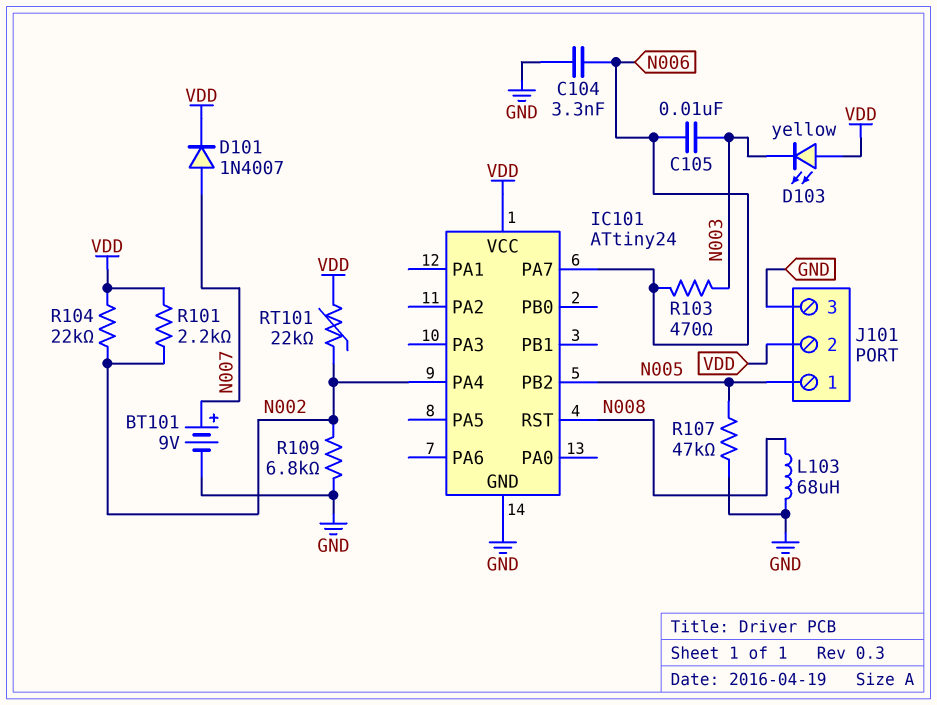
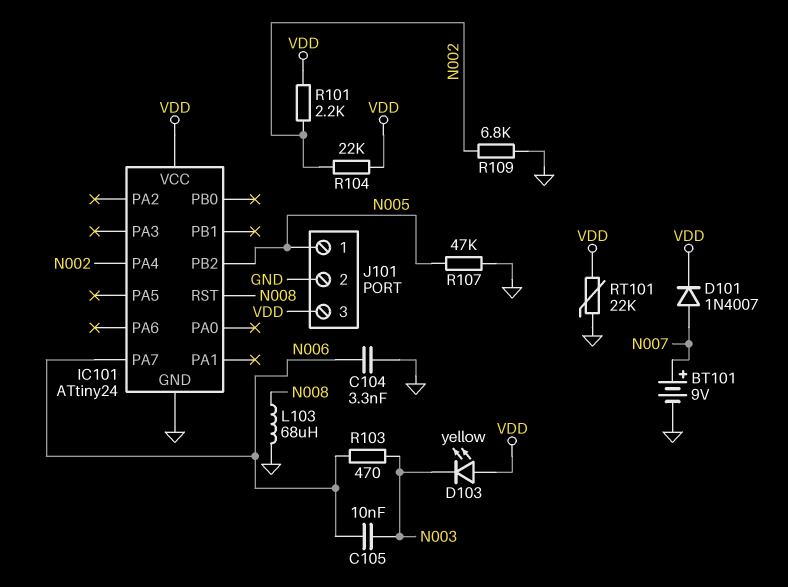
J101 pin 2: VDD -> GND
J101 pin 3: GND -> VDD
RT101: 22k (N002, VDD) -> 22k (GND, VDD)

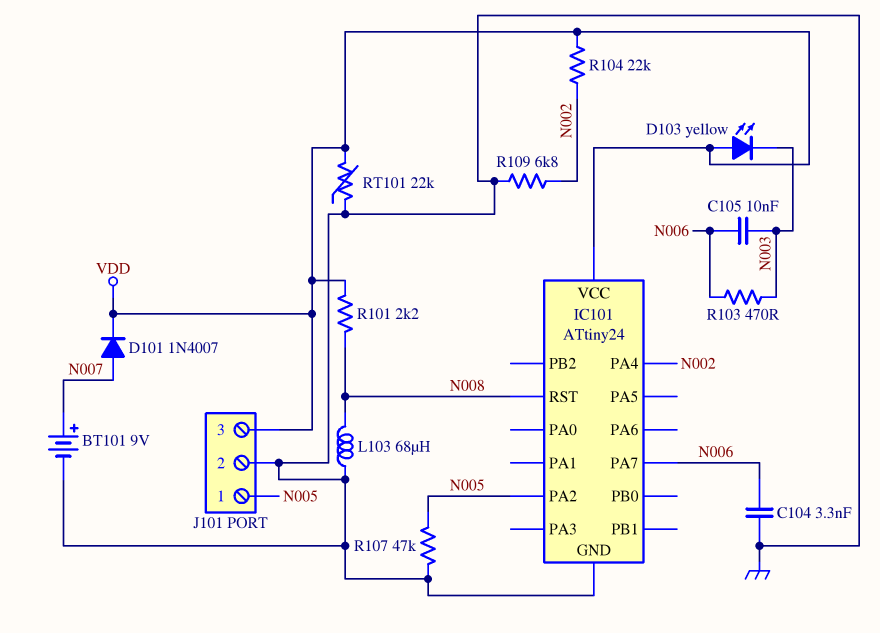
IC101 pin PA2: none -> N005
IC101 pin PB2: N005 -> none
R101: 2.2k (N002, VDD) -> 2.2k (N008, VDD)

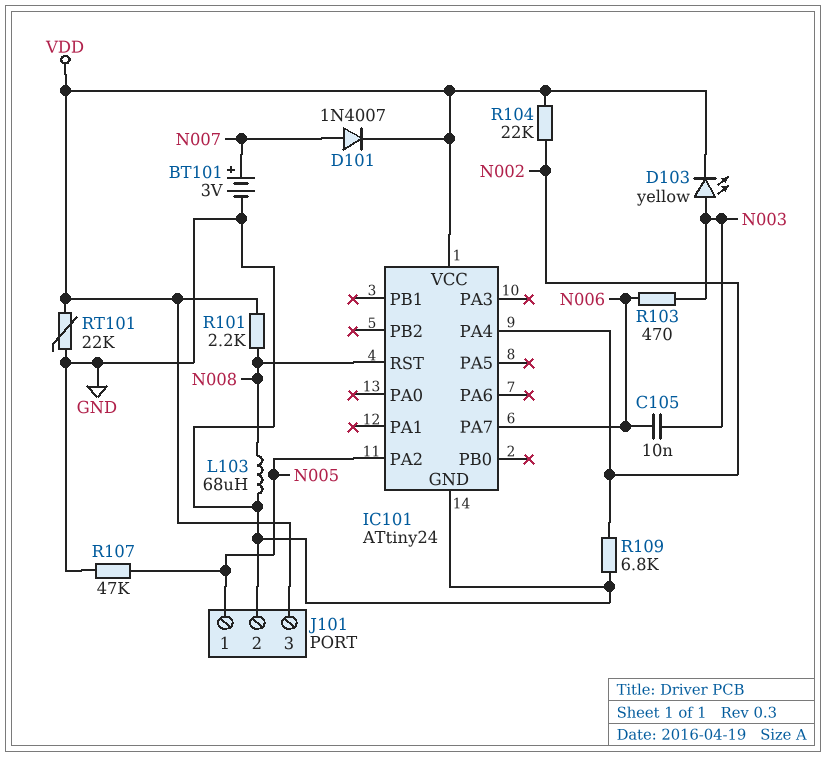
BT101: 9V (plus N007, minus GND) -> 3V (plus N007, minus GND)
C104: 3.3nF (GND, N006) -> none
D103: LED yellow (A VDD, K N003) -> LED yellow (A N003, K VDD)

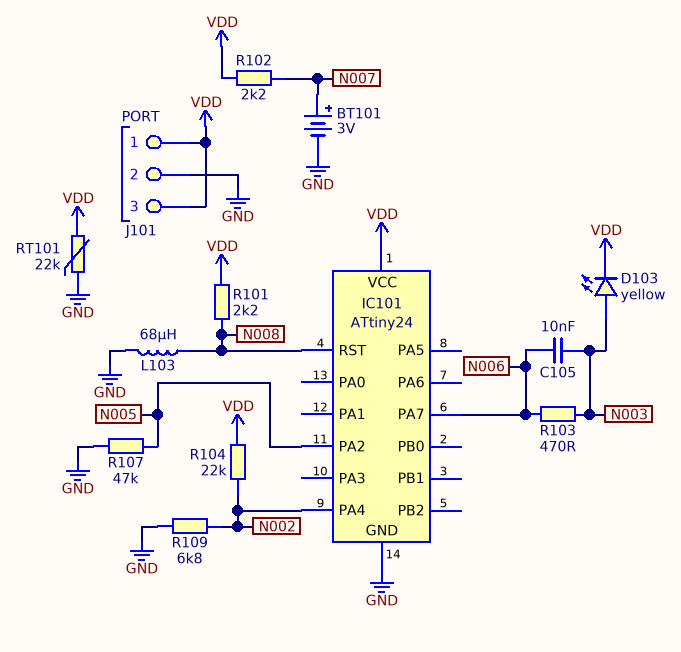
D101: diode 1N4007 (A N007, K VDD) -> none
J101 pin 1: N005 -> VDD
R102: none -> 2.2k (N007, VDD)

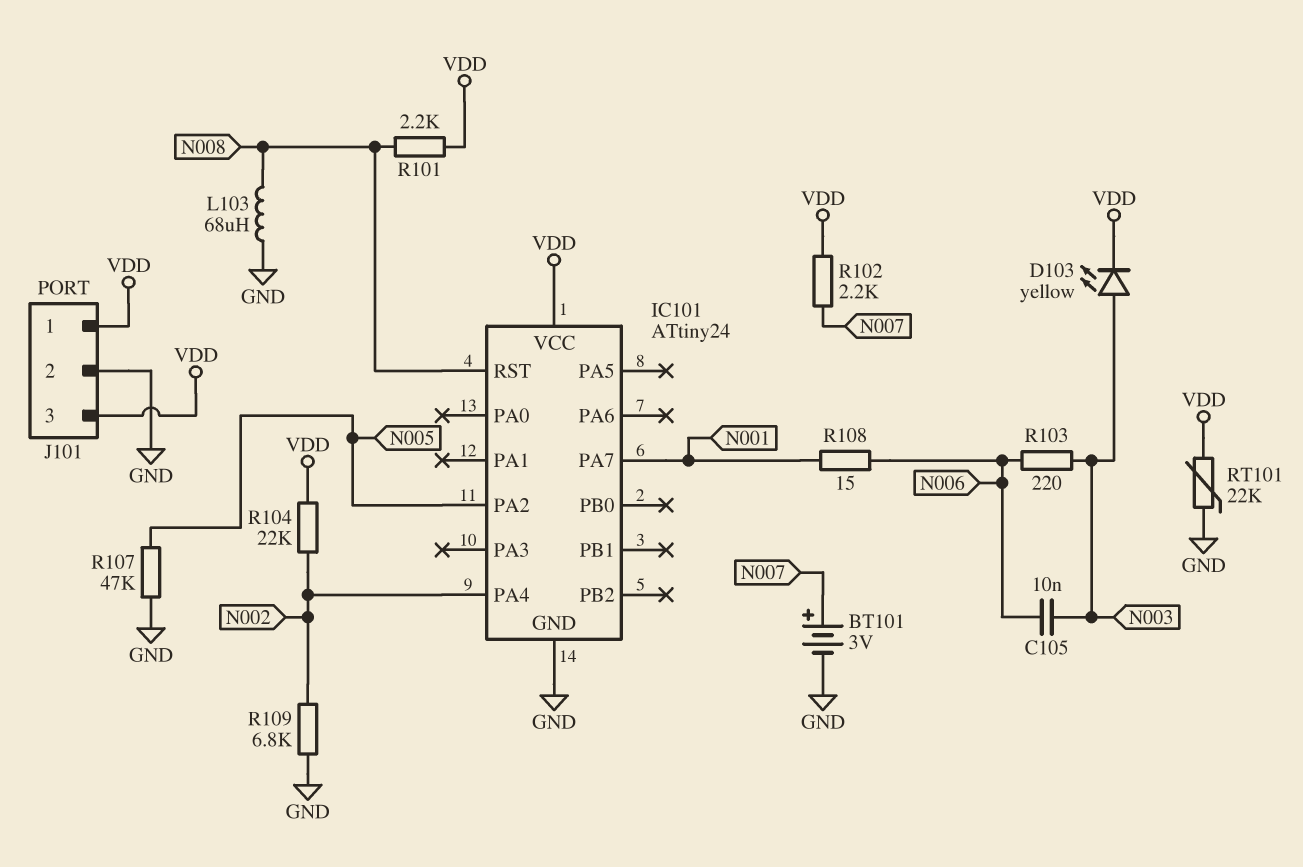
IC101 pin PA7: N006 -> N001
R103: 470 (N003, N006) -> 220 (N003, N006)
R108: none -> 15 (N001, N006)

